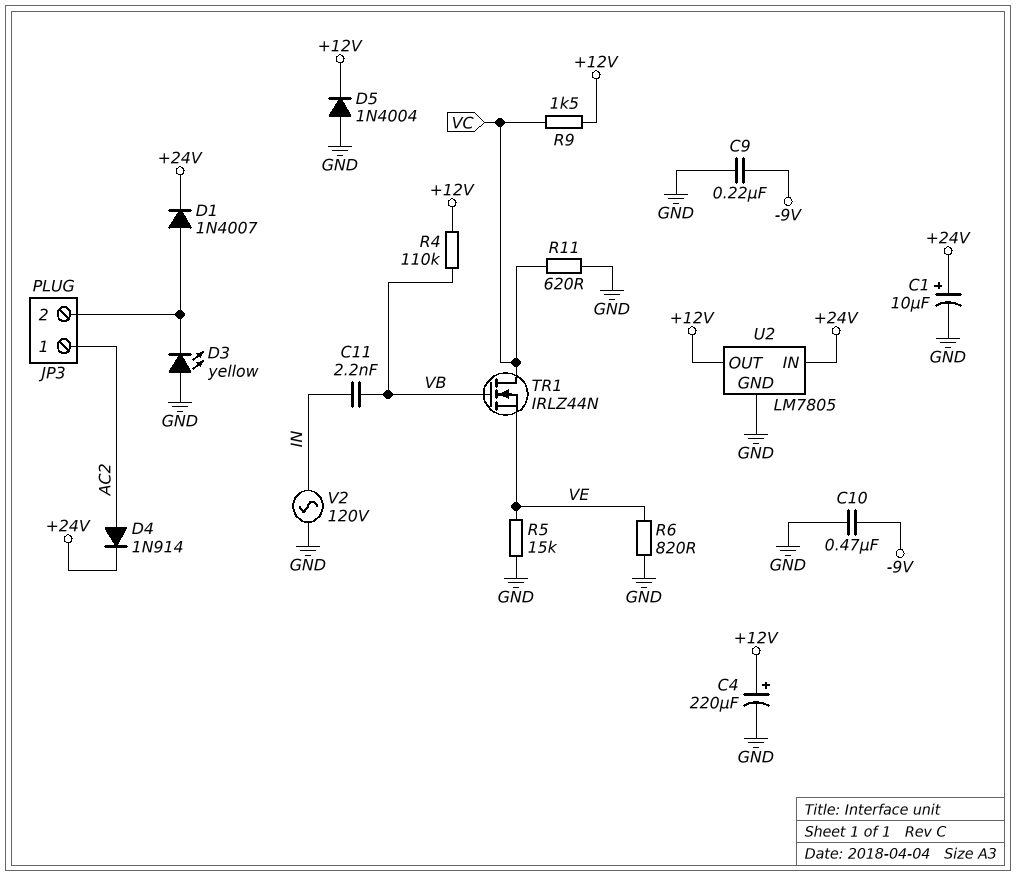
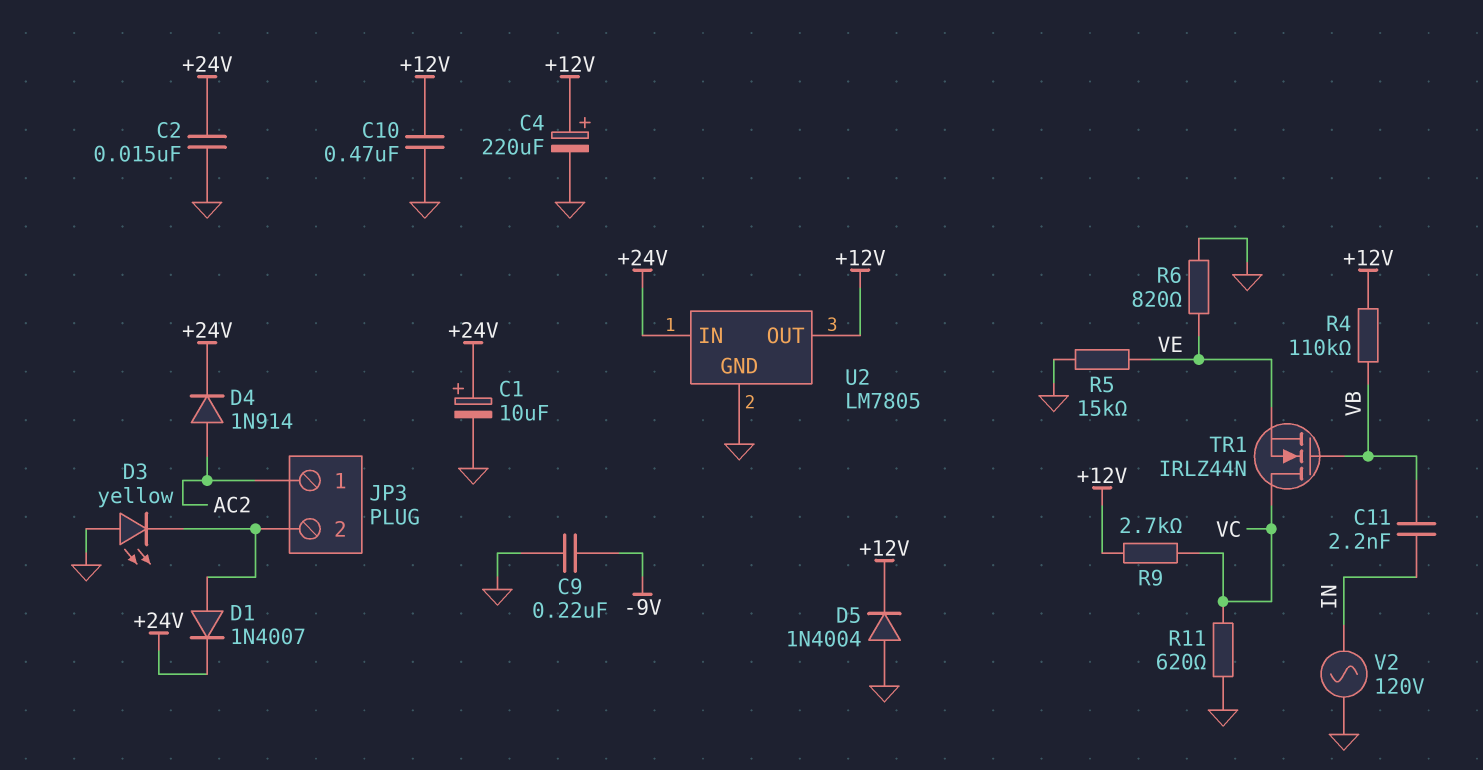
C2: none -> 15nF (+24V, GND)
C10: 470nF (-9V, GND) -> 470nF (+12V, GND)
R9: 1.5k (+12V, VC) -> 2.7k (+12V, VC)

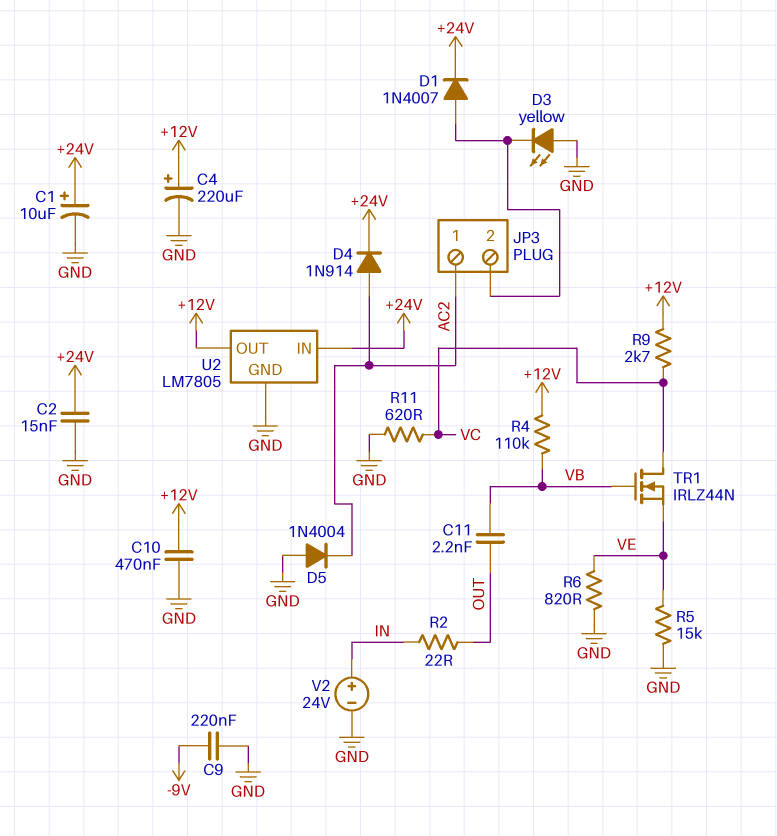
C11: 2.2nF (IN, VB) -> 2.2nF (OUT, VB)
D5: diode 1N4004 (A GND, K +12V) -> diode 1N4004 (A GND, K AC2)
R2: none -> 22 (IN, OUT)
V2: AC 120V (GND, IN) -> 24V (plus IN, minus GND)

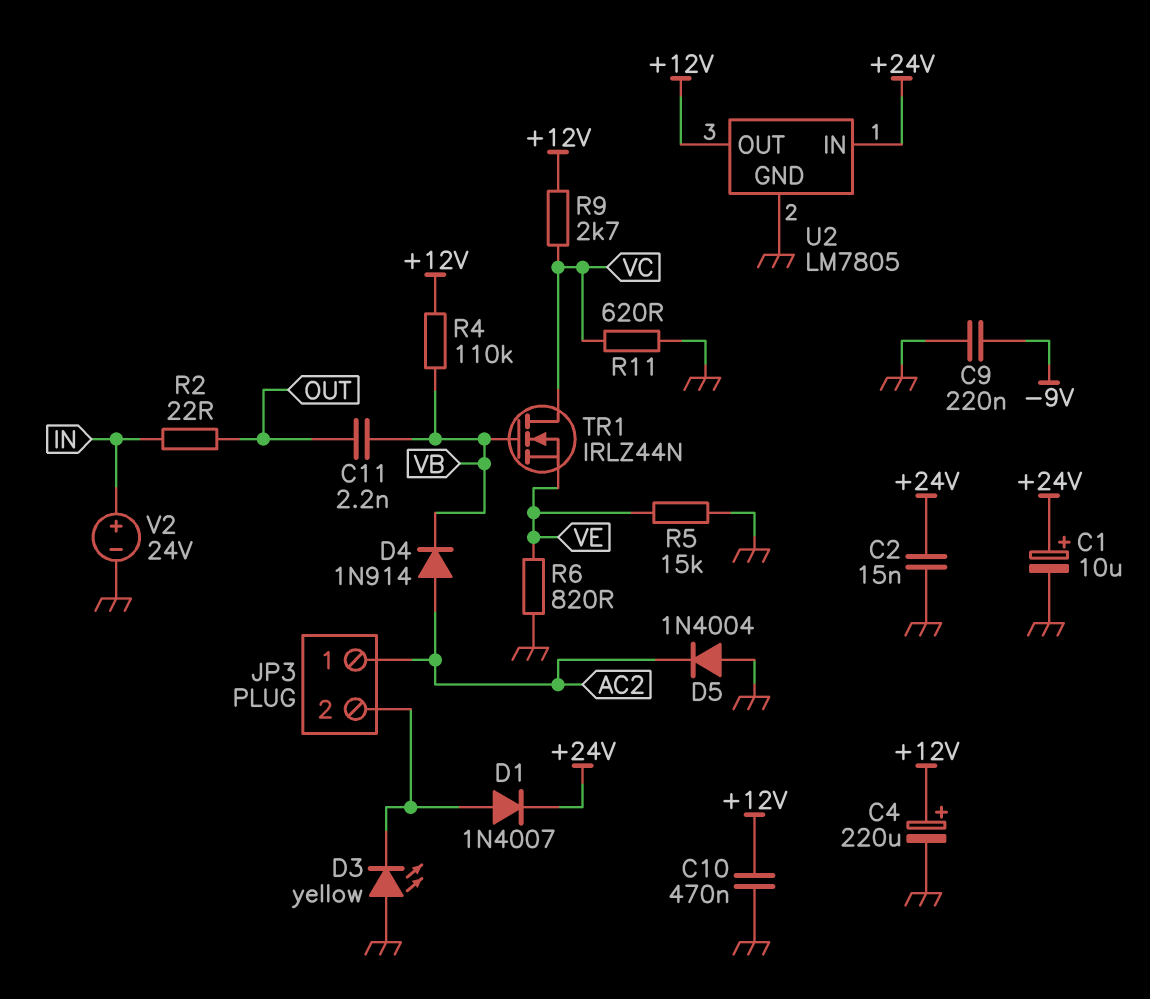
D4: diode 1N914 (A AC2, K +24V) -> diode 1N914 (A AC2, K VB)

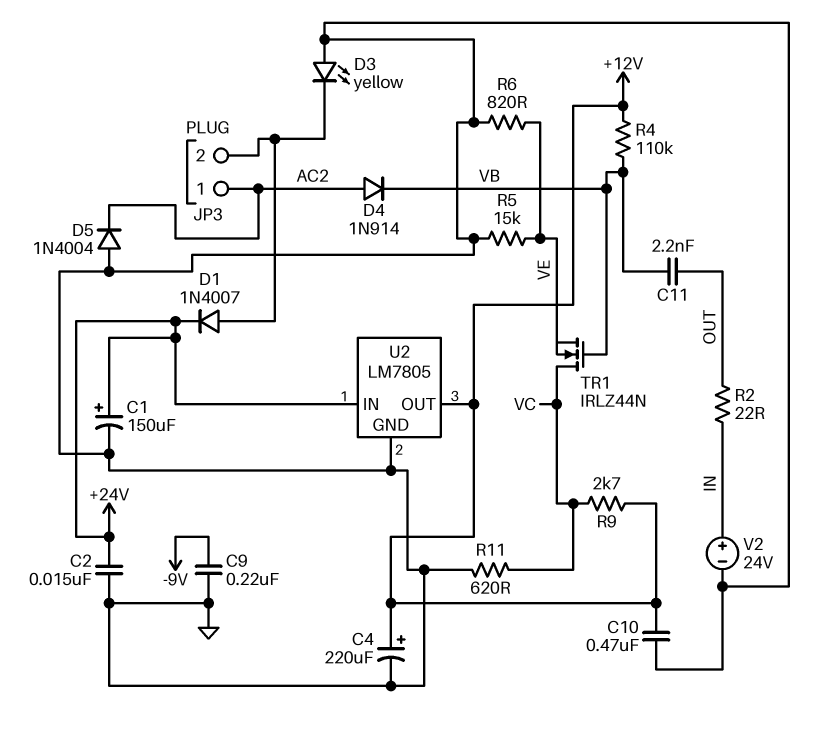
C1: 10uF (plus +24V, minus GND) -> 150uF (plus +24V, minus GND)

